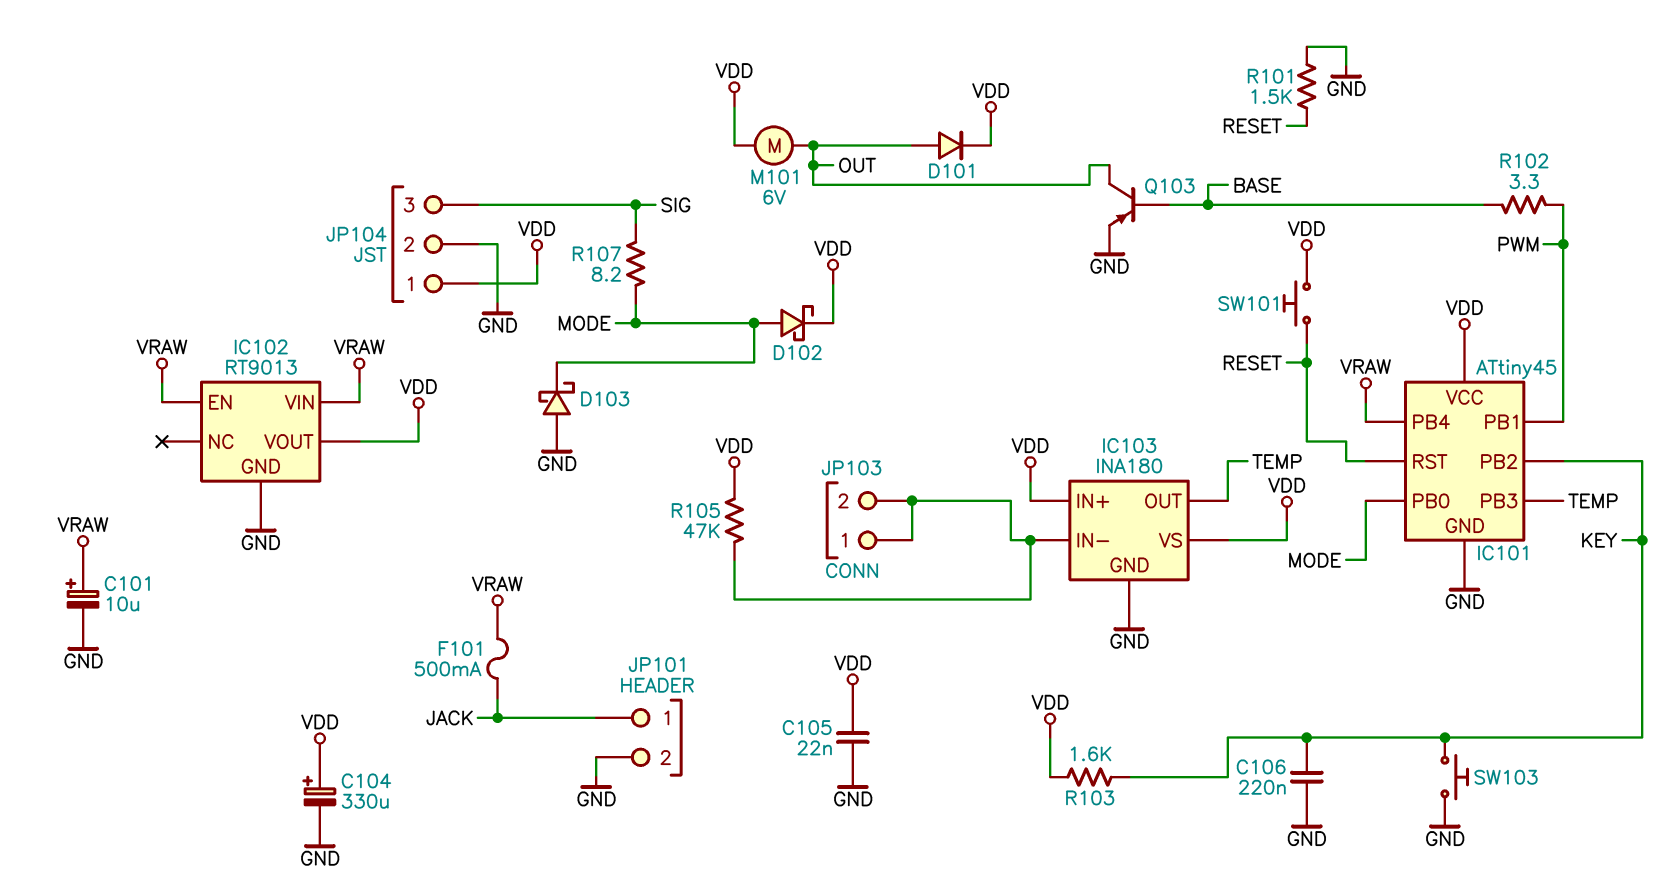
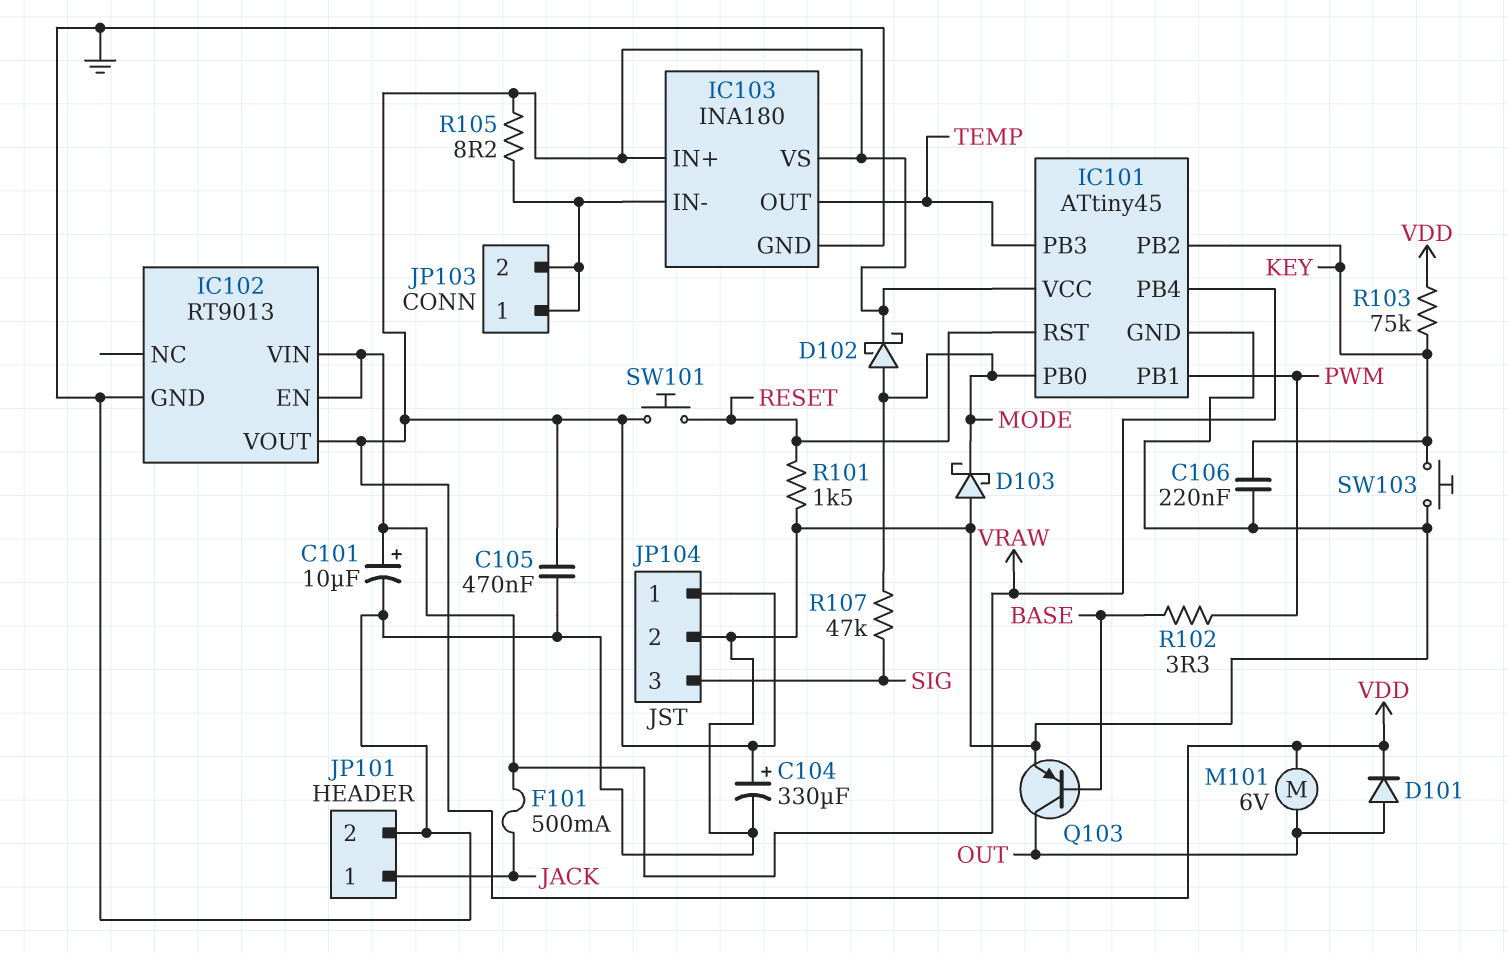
C105: 22nF (GND, VDD) -> 470nF (GND, VDD)
R103: 1.6k (KEY, VDD) -> 75k (KEY, VDD)
R105: 47k (IC103/IN-, VDD) -> 8.2 (IC103/IN-, VDD)
R107: 8.2 (MODE, SIG) -> 47k (MODE, SIG)

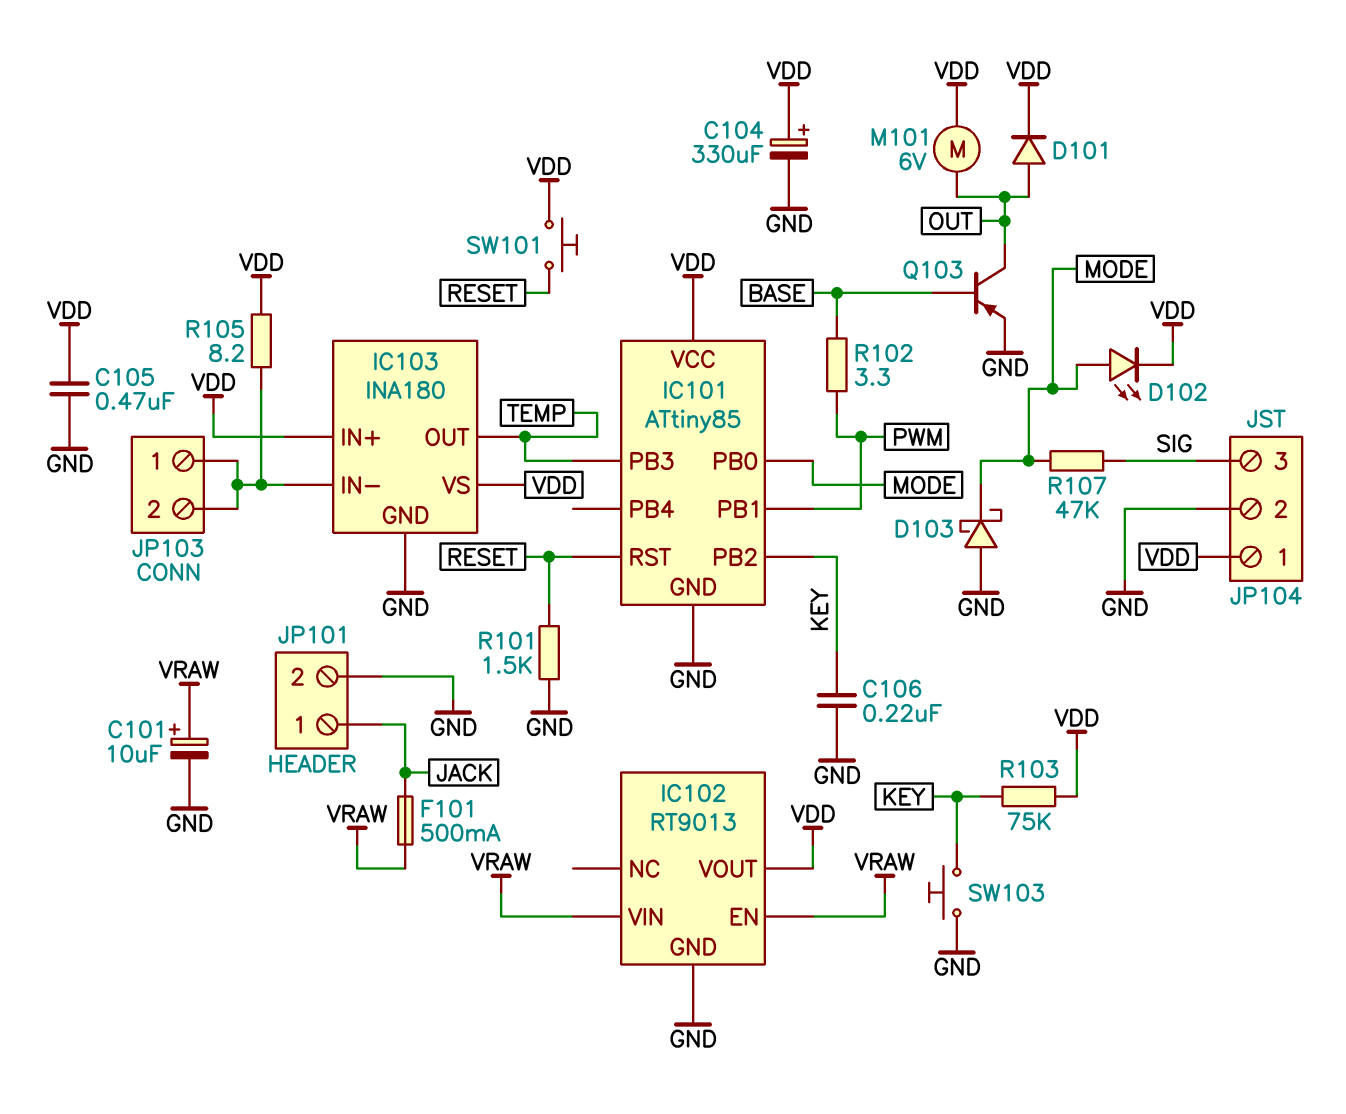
D102: schottky (A MODE, K VDD) -> LED (A MODE, K VDD)
IC101: ATtiny45 -> ATtiny85
IC101 pin PB4: VRAW -> none

